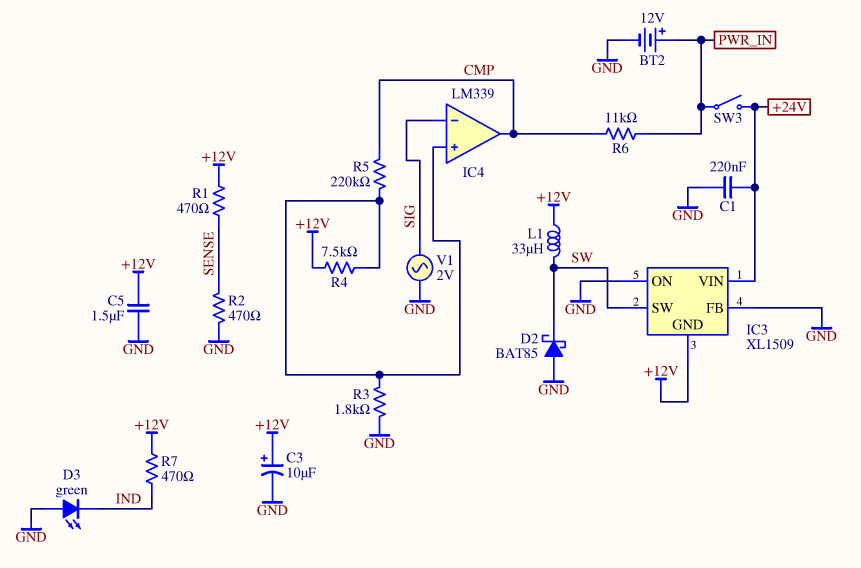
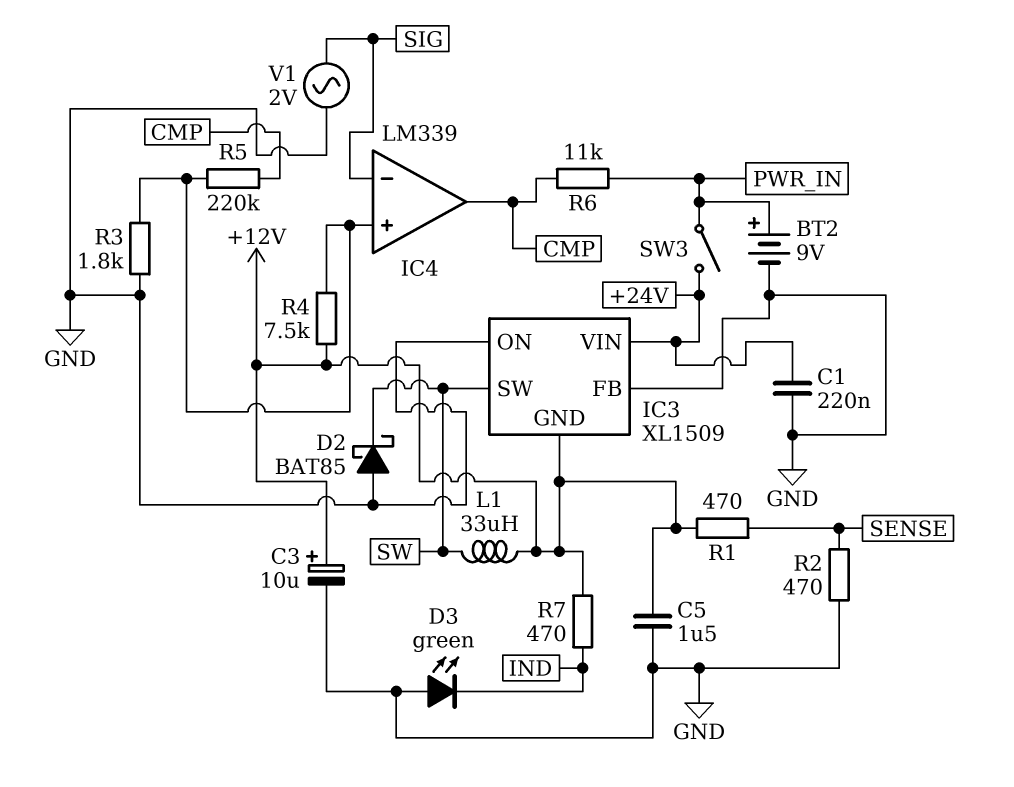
BT2: 12V (plus PWR_IN, minus GND) -> 9V (plus PWR_IN, minus GND)

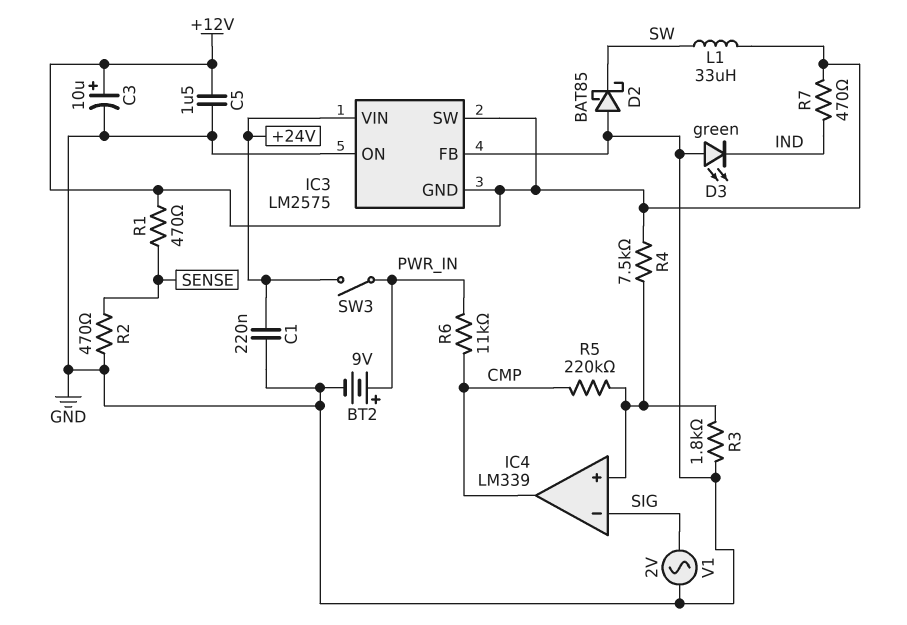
IC3: XL1509 -> LM2575
IC3 pin SW: SW -> +12V

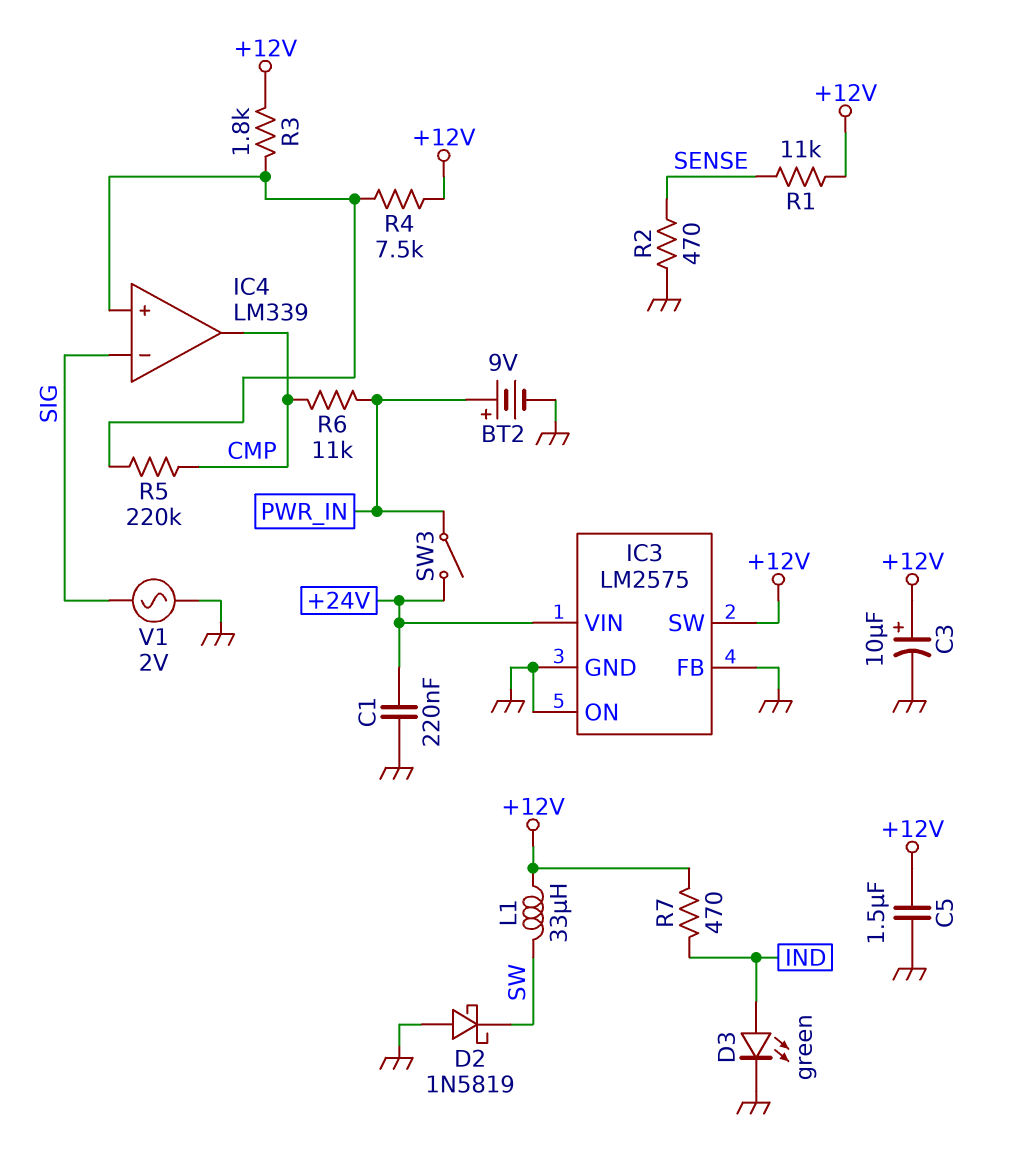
D2: schottky BAT85 (A GND, K SW) -> schottky 1N5819 (A GND, K SW)
D3: LED green (A GND, K IND) -> LED green (A IND, K GND)
IC3 pin GND: +12V -> GND
R1: 470 (+12V, SENSE) -> 11k (+12V, SENSE)
R3: 1.8k (GND, IC4/in+) -> 1.8k (+12V, IC4/in+)

